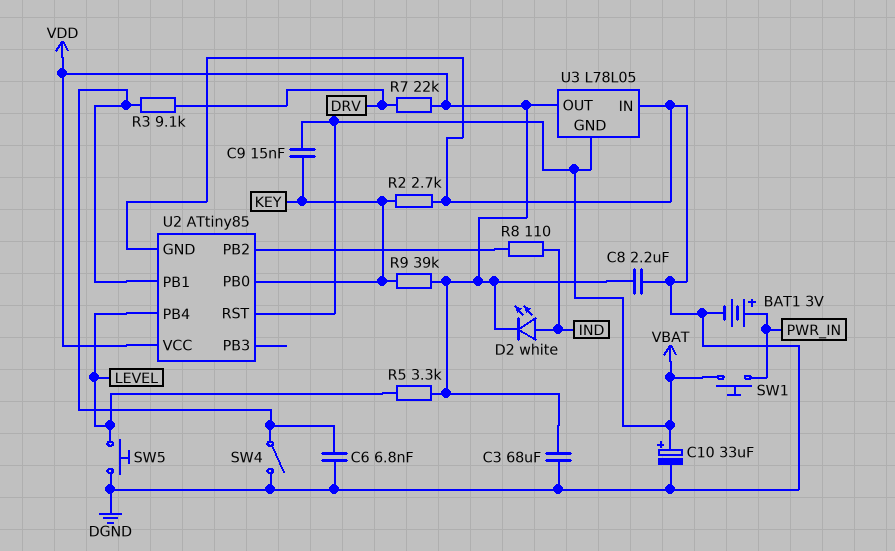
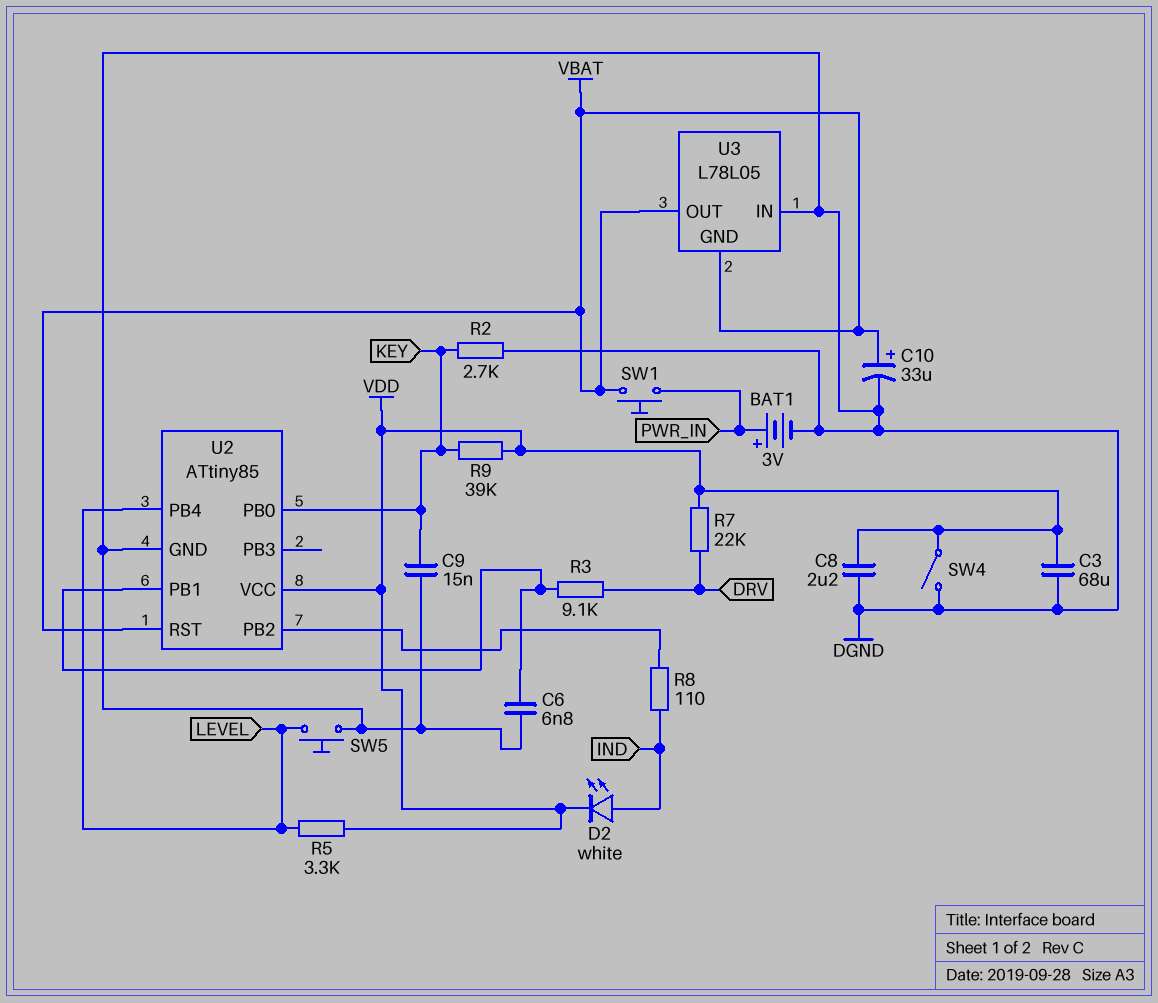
C9: 15nF (KEY, VBAT) -> 15nF (DGND, KEY)
SW4: switch (DGND, U2/PB1) -> switch (DGND, VDD)
U3 pin OUT: VDD -> VBAT

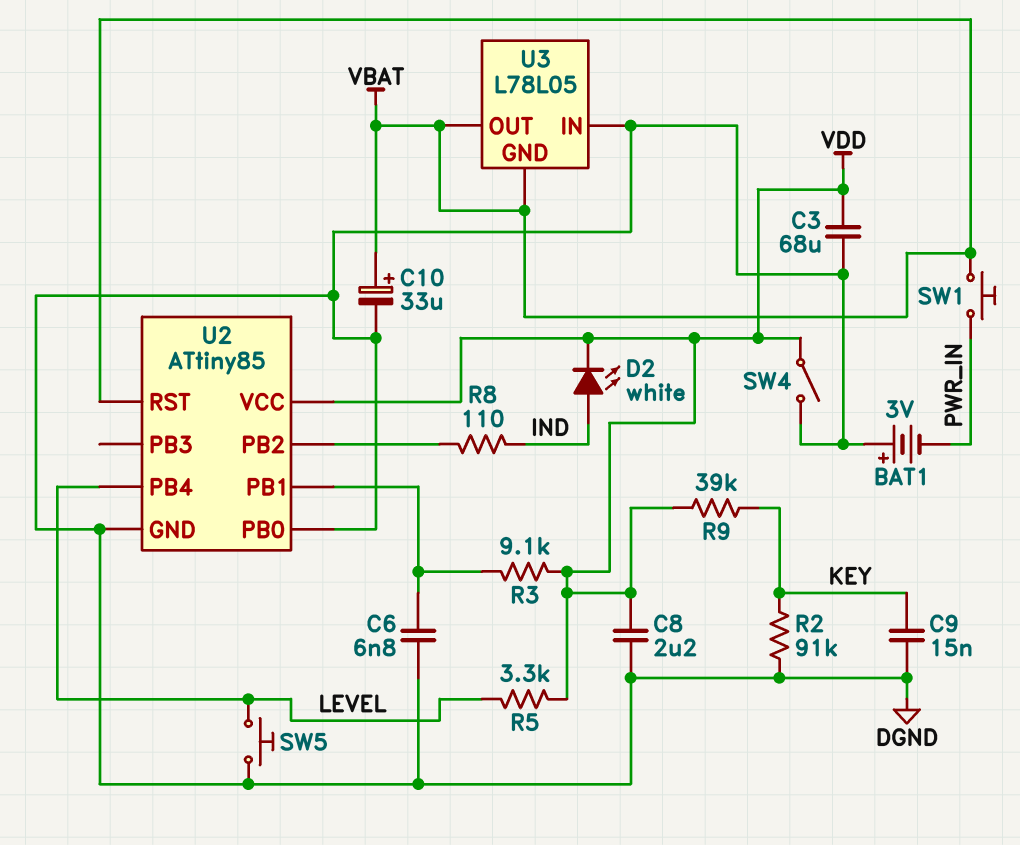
BAT1: 3V (plus PWR_IN, minus DGND) -> 3V (plus DGND, minus PWR_IN)
R2: 2.7k (DGND, KEY) -> 91k (DGND, KEY)
R3: 9.1k (DRV, U2/PB1) -> 9.1k (U2/PB1, VDD)
R7: 22k (DRV, VDD) -> none
U2 pin PB0: KEY -> DGND

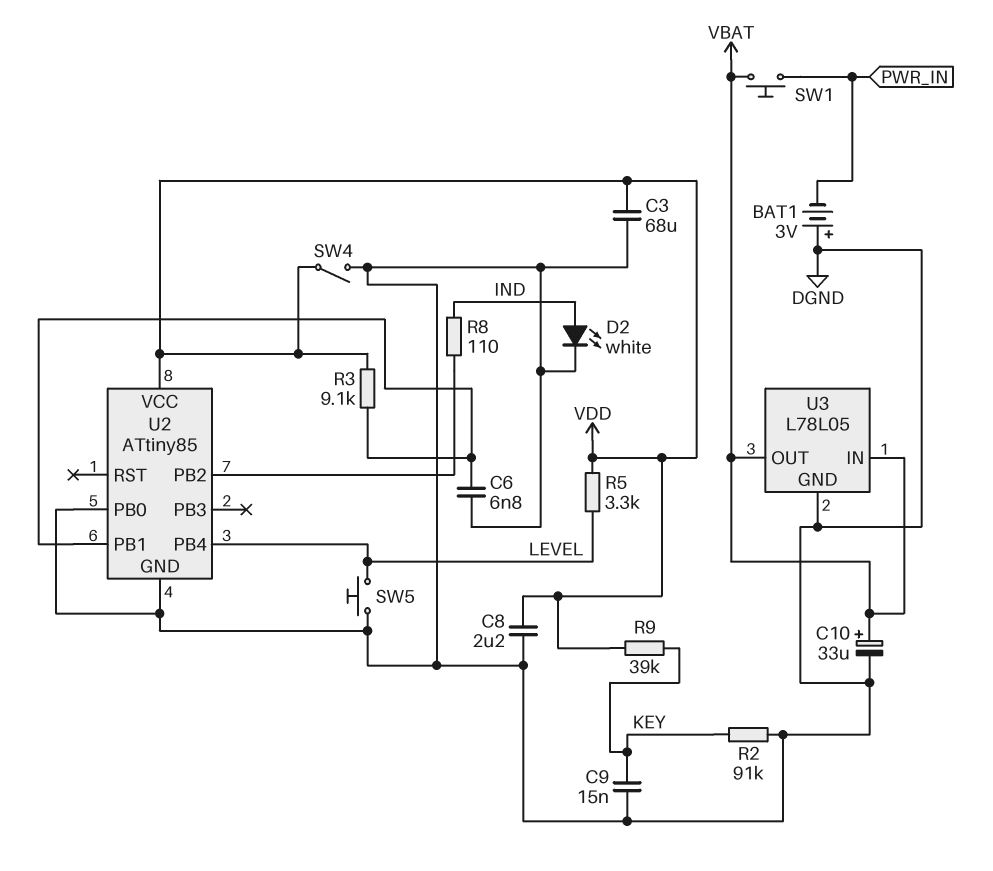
D2: LED white (A IND, K VDD) -> LED white (A IND, K DGND)
U2 pin RST: VBAT -> none
U3 pin GND: VBAT -> DGND
U3 pin IN: DGND -> VBAT

